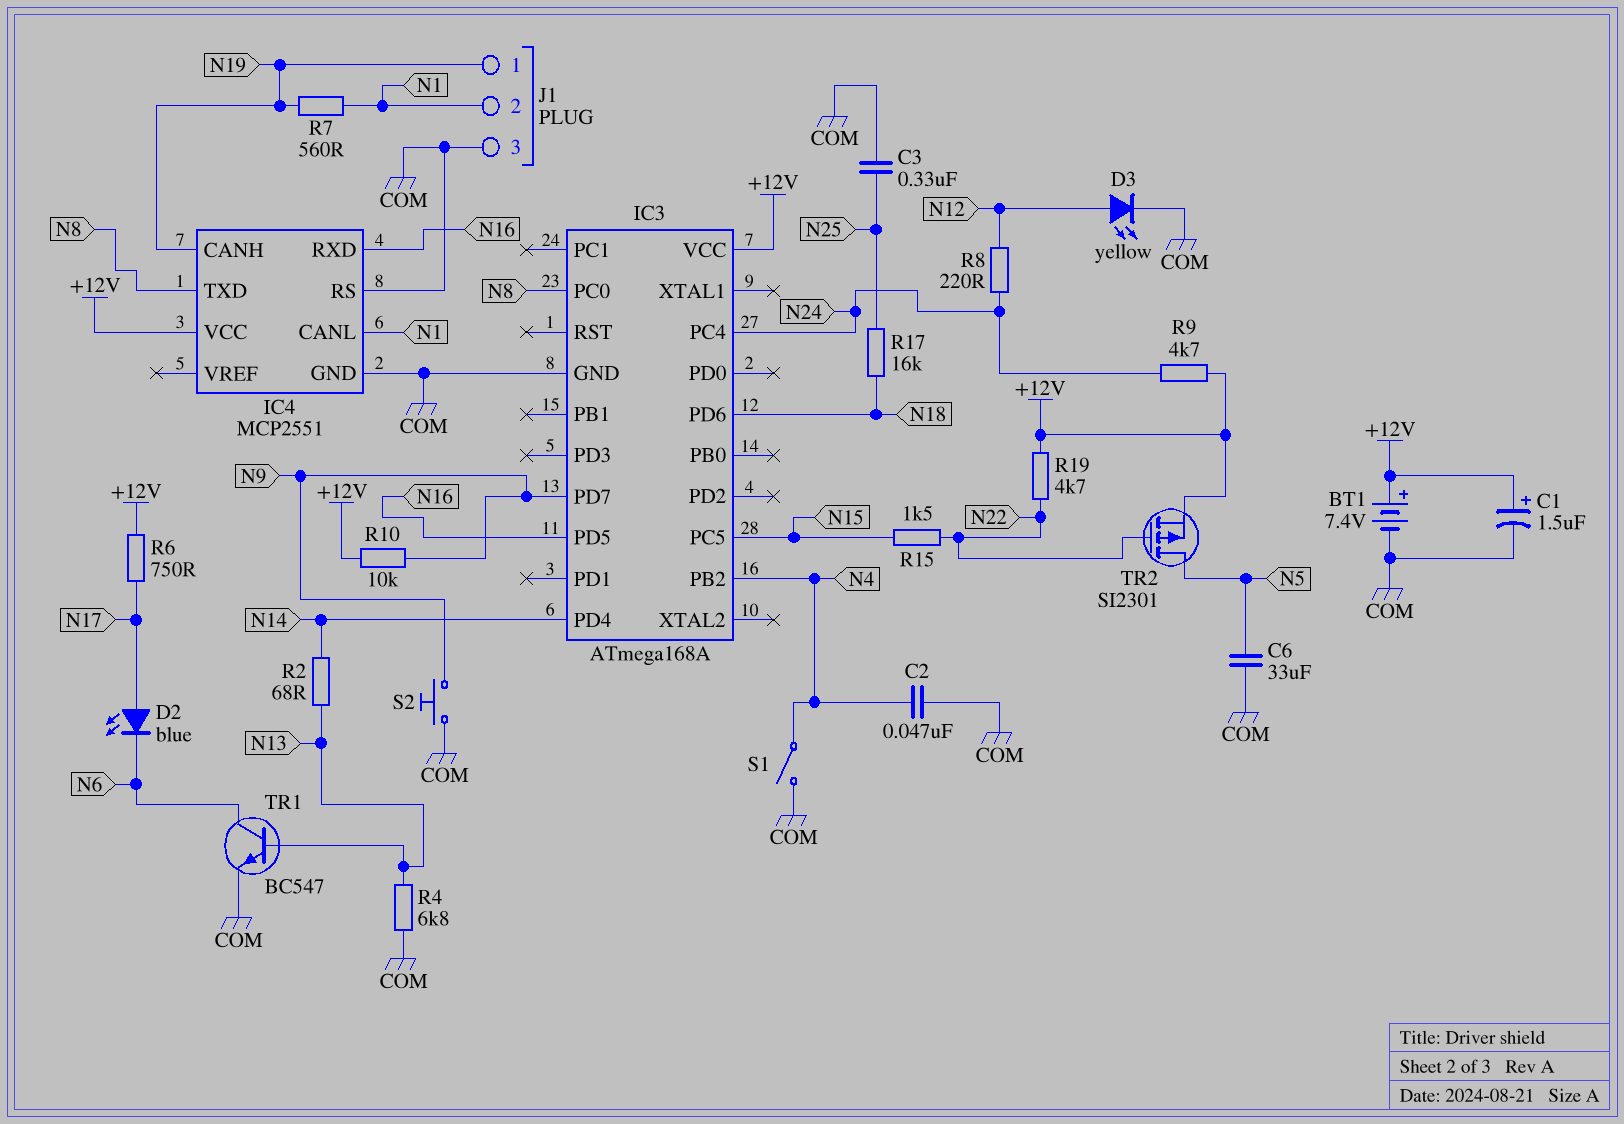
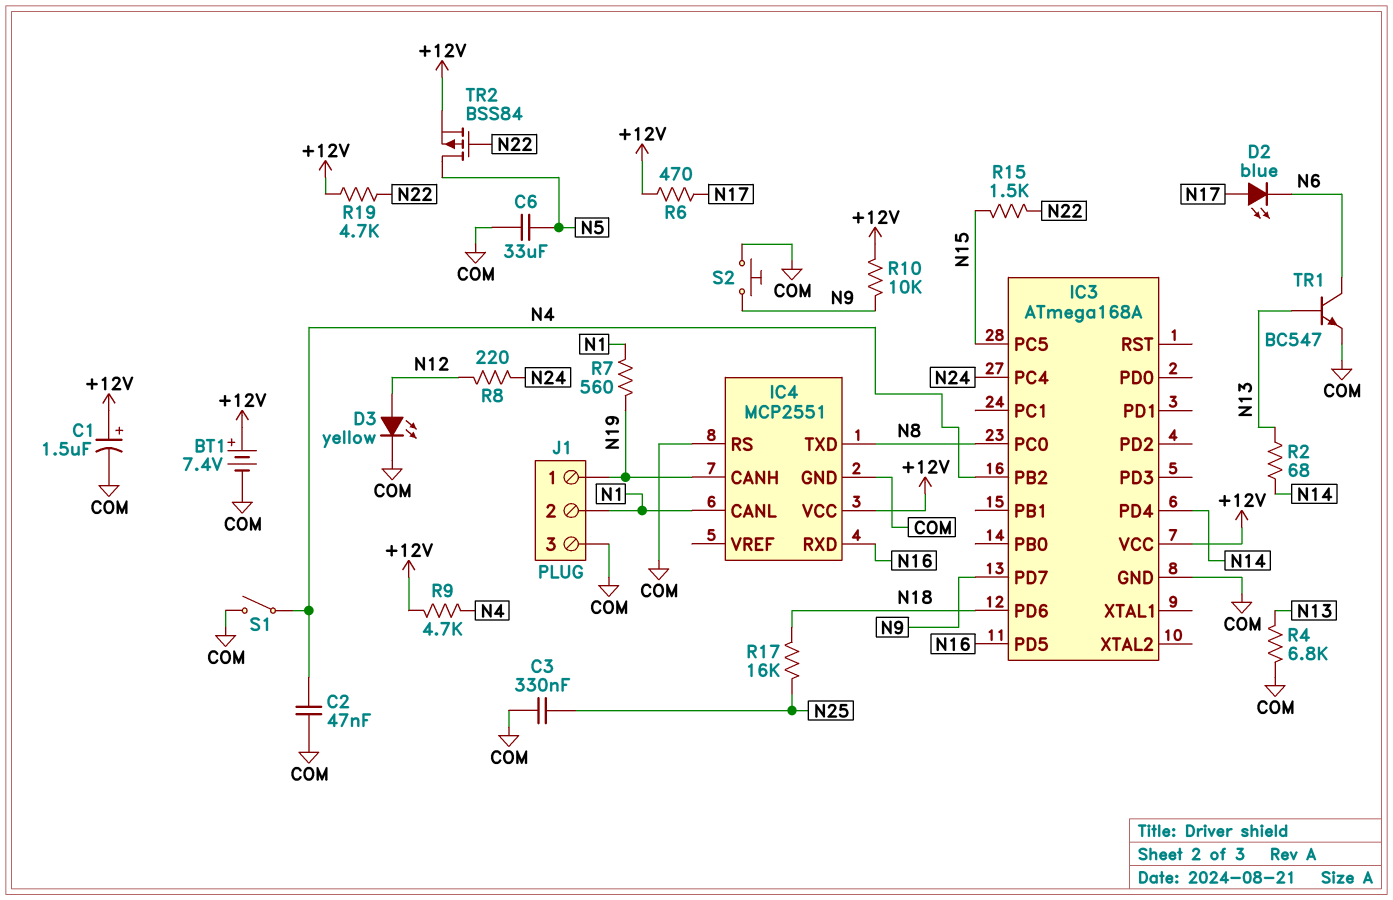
R6: 750 (+12V, N17) -> 470 (+12V, N17)
R9: 4.7k (+12V, N24) -> 4.7k (+12V, N4)
TR2: PMOS SI2301 (G N22, D N5, S +12V) -> PMOS BSS84 (G N22, D N5, S +12V)

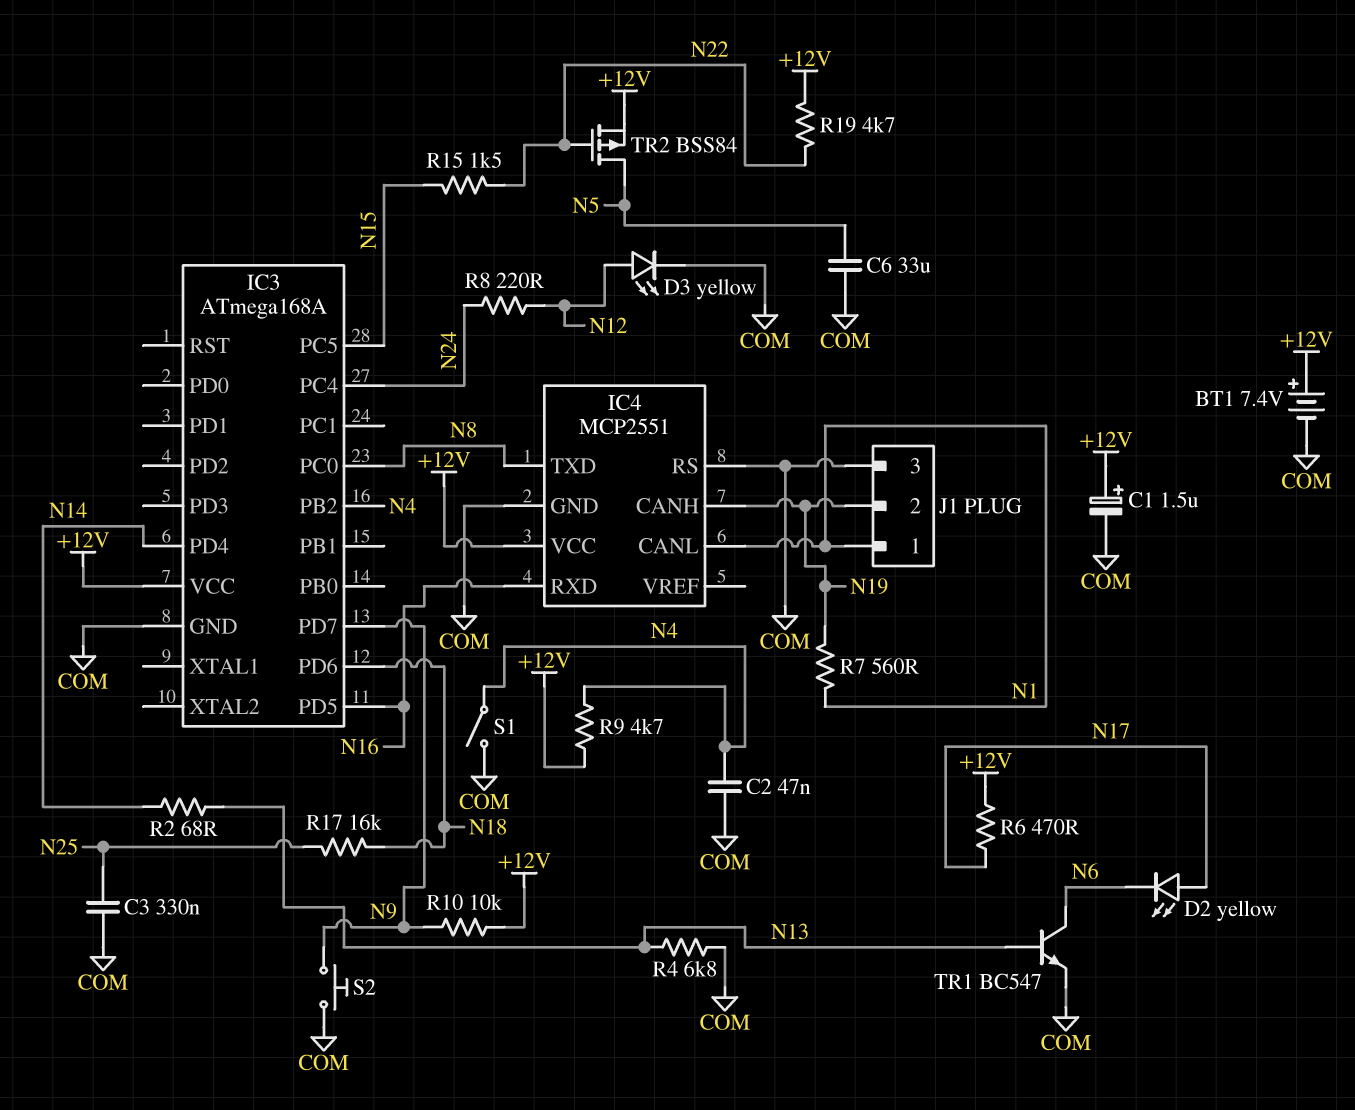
D2: LED blue (A N17, K N6) -> LED yellow (A N17, K N6)
J1 pin 1: N19 -> N1
J1 pin 2: N1 -> N19

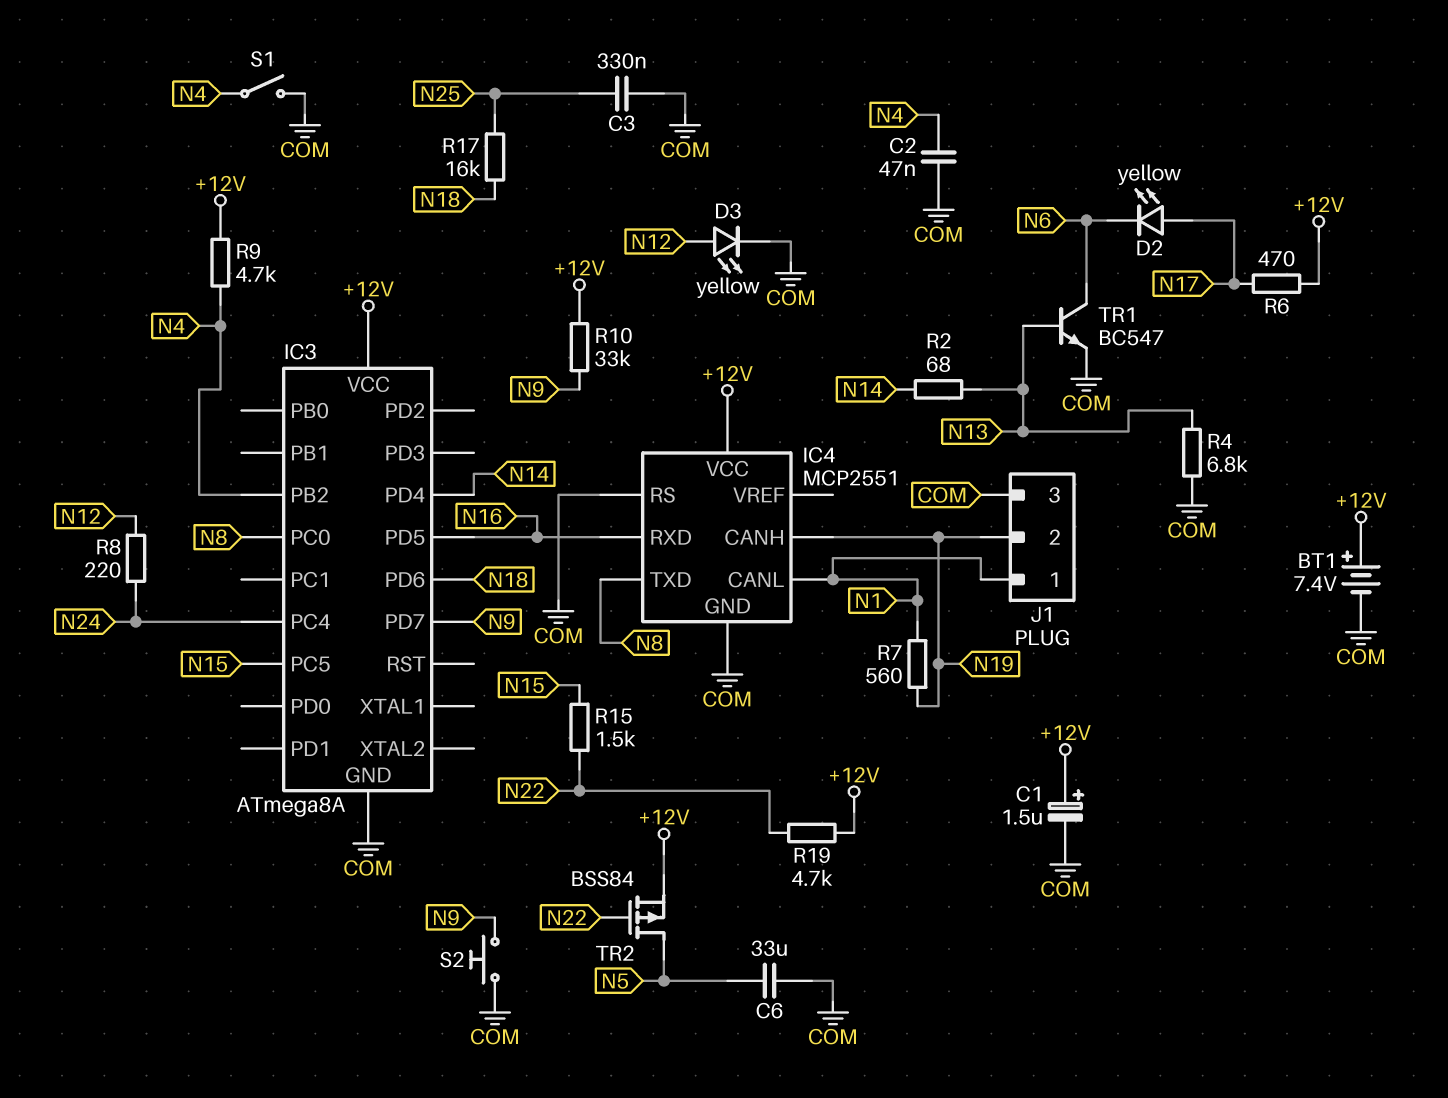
IC3: ATmega168A -> ATmega8A
R10: 10k (+12V, N9) -> 33k (+12V, N9)

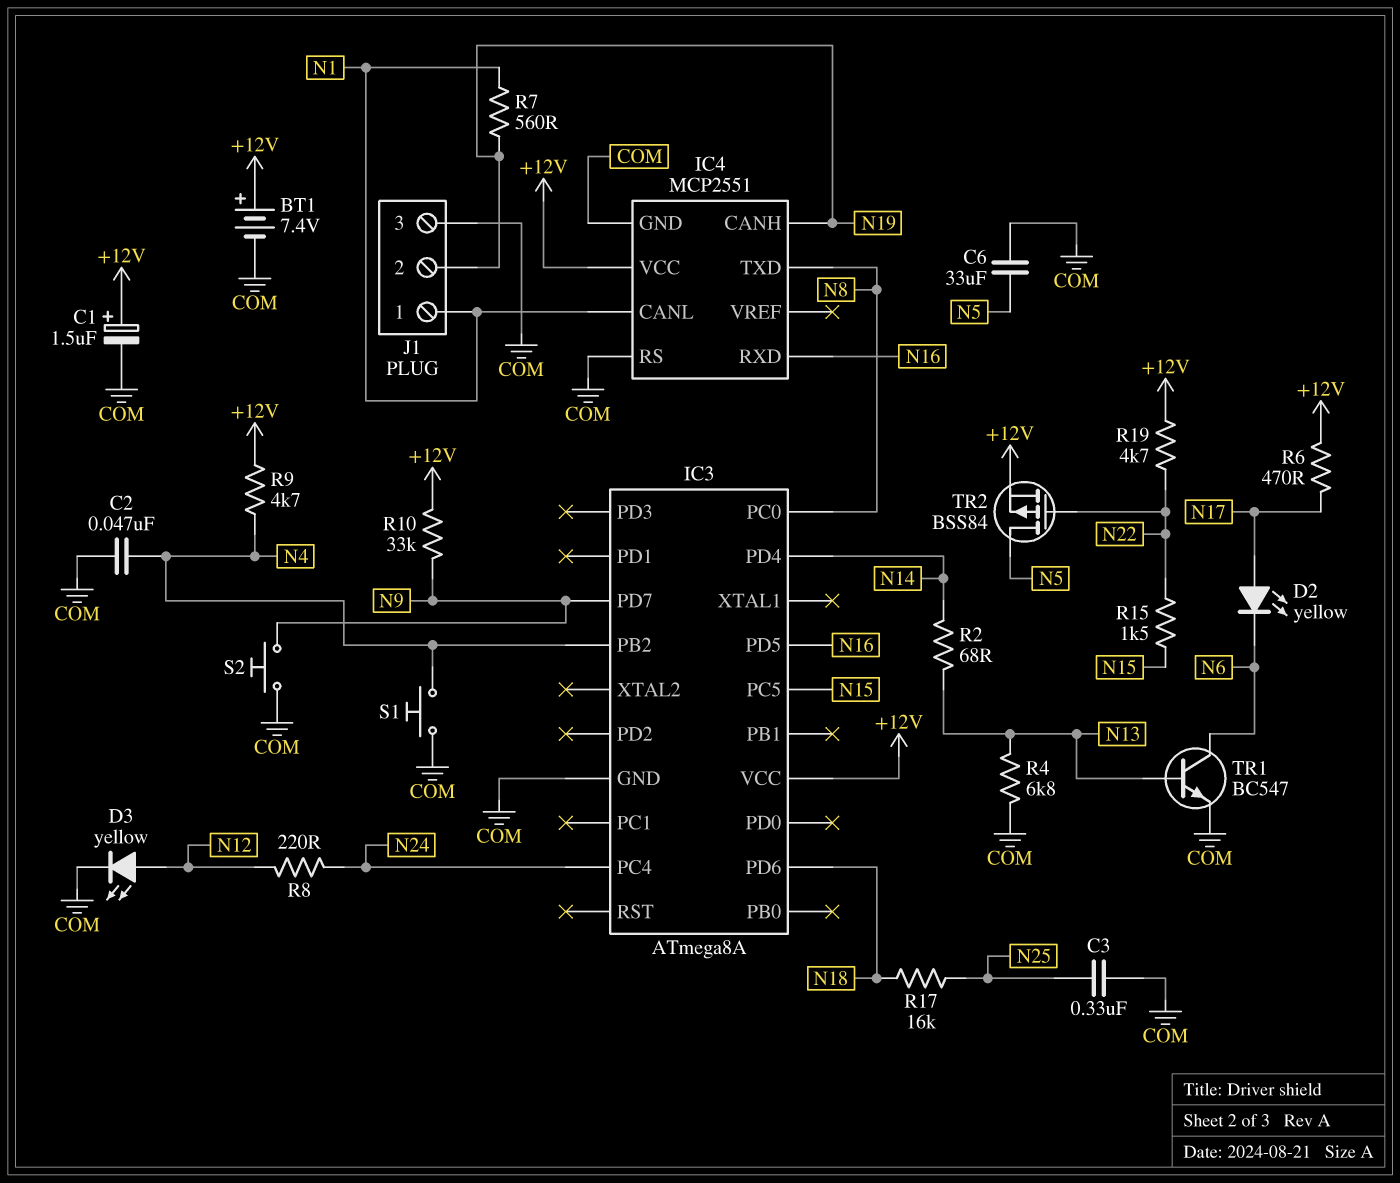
S1: switch (COM, N4) -> button (COM, N4)

